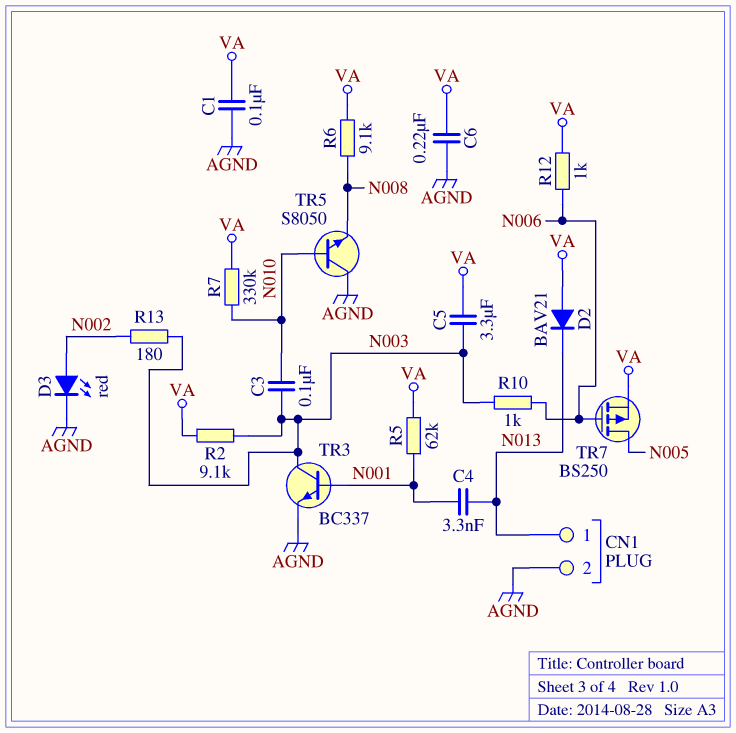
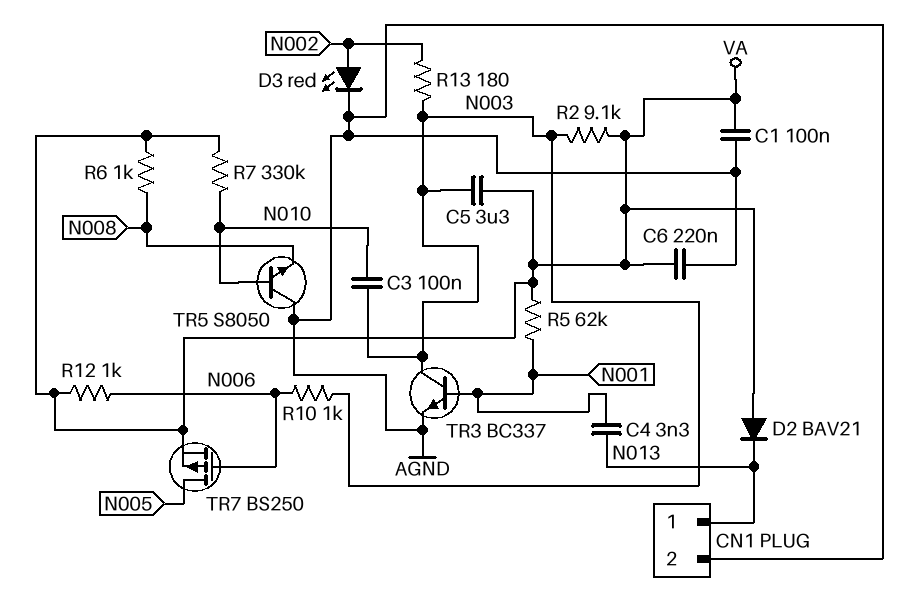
R6: 9.1k (N008, VA) -> 1k (N008, VA)

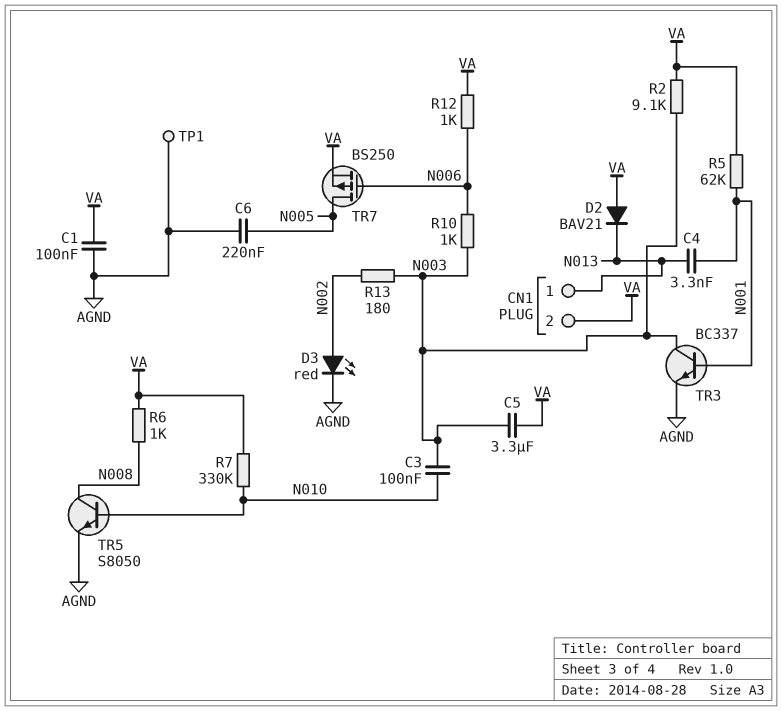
C6: 220nF (AGND, VA) -> 220nF (AGND, N005)
CN1 pin 2: AGND -> VA
TP1: none -> test point (AGND)
TR5: NPN S8050 (B N010, C AGND, E N008) -> NPN S8050 (B N010, C N008, E AGND)

